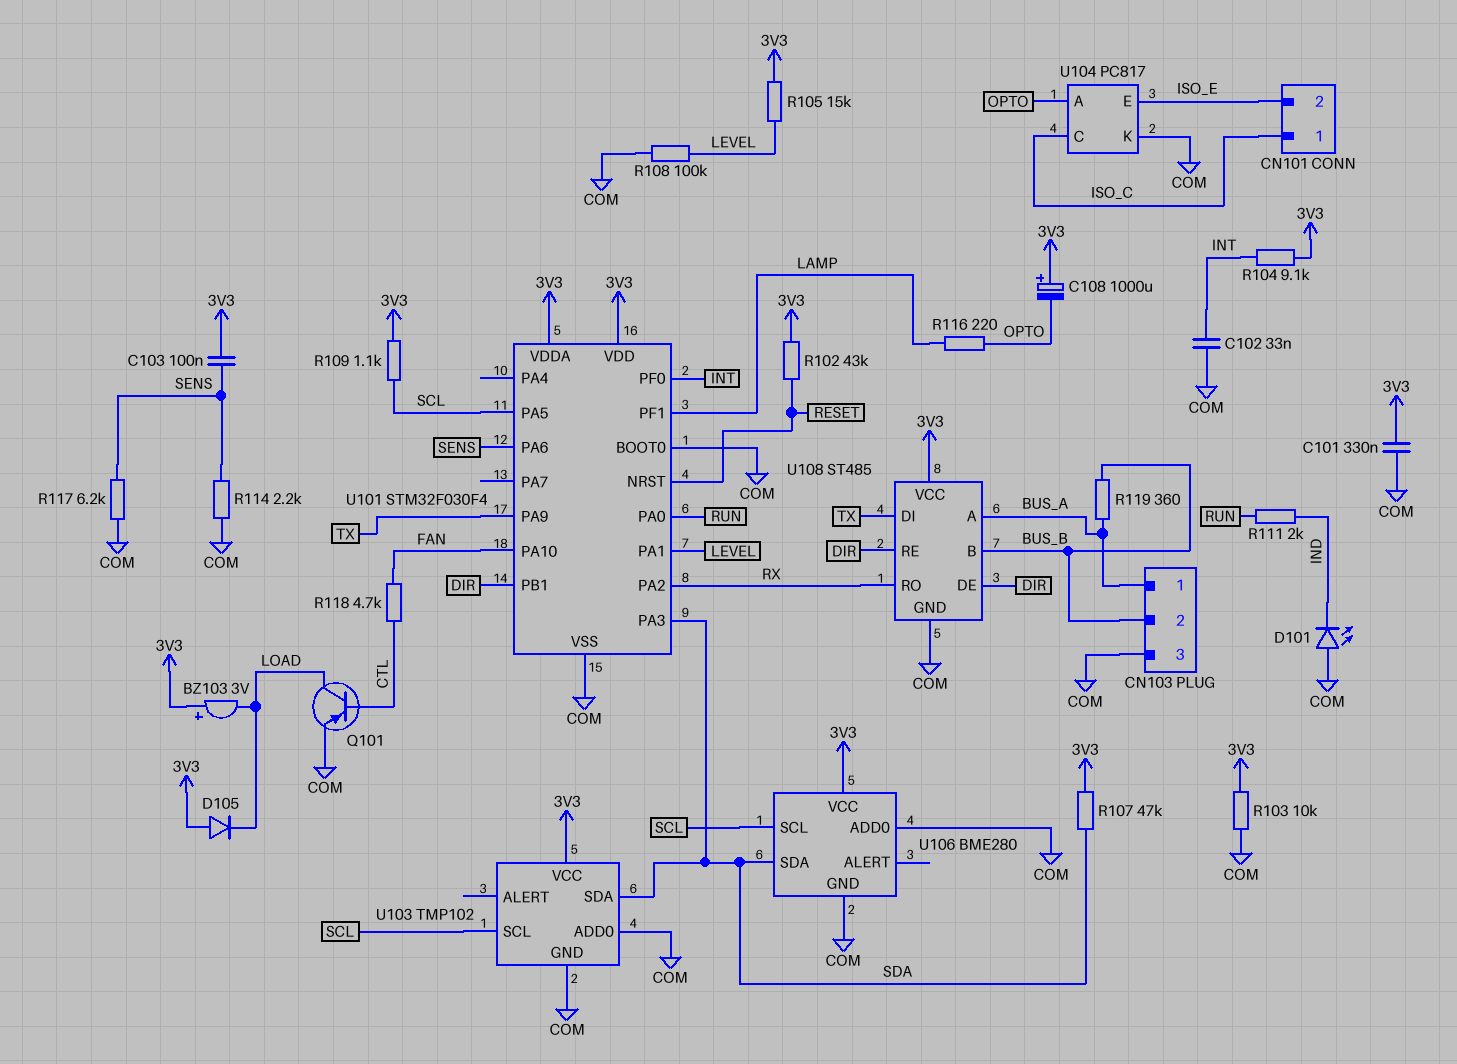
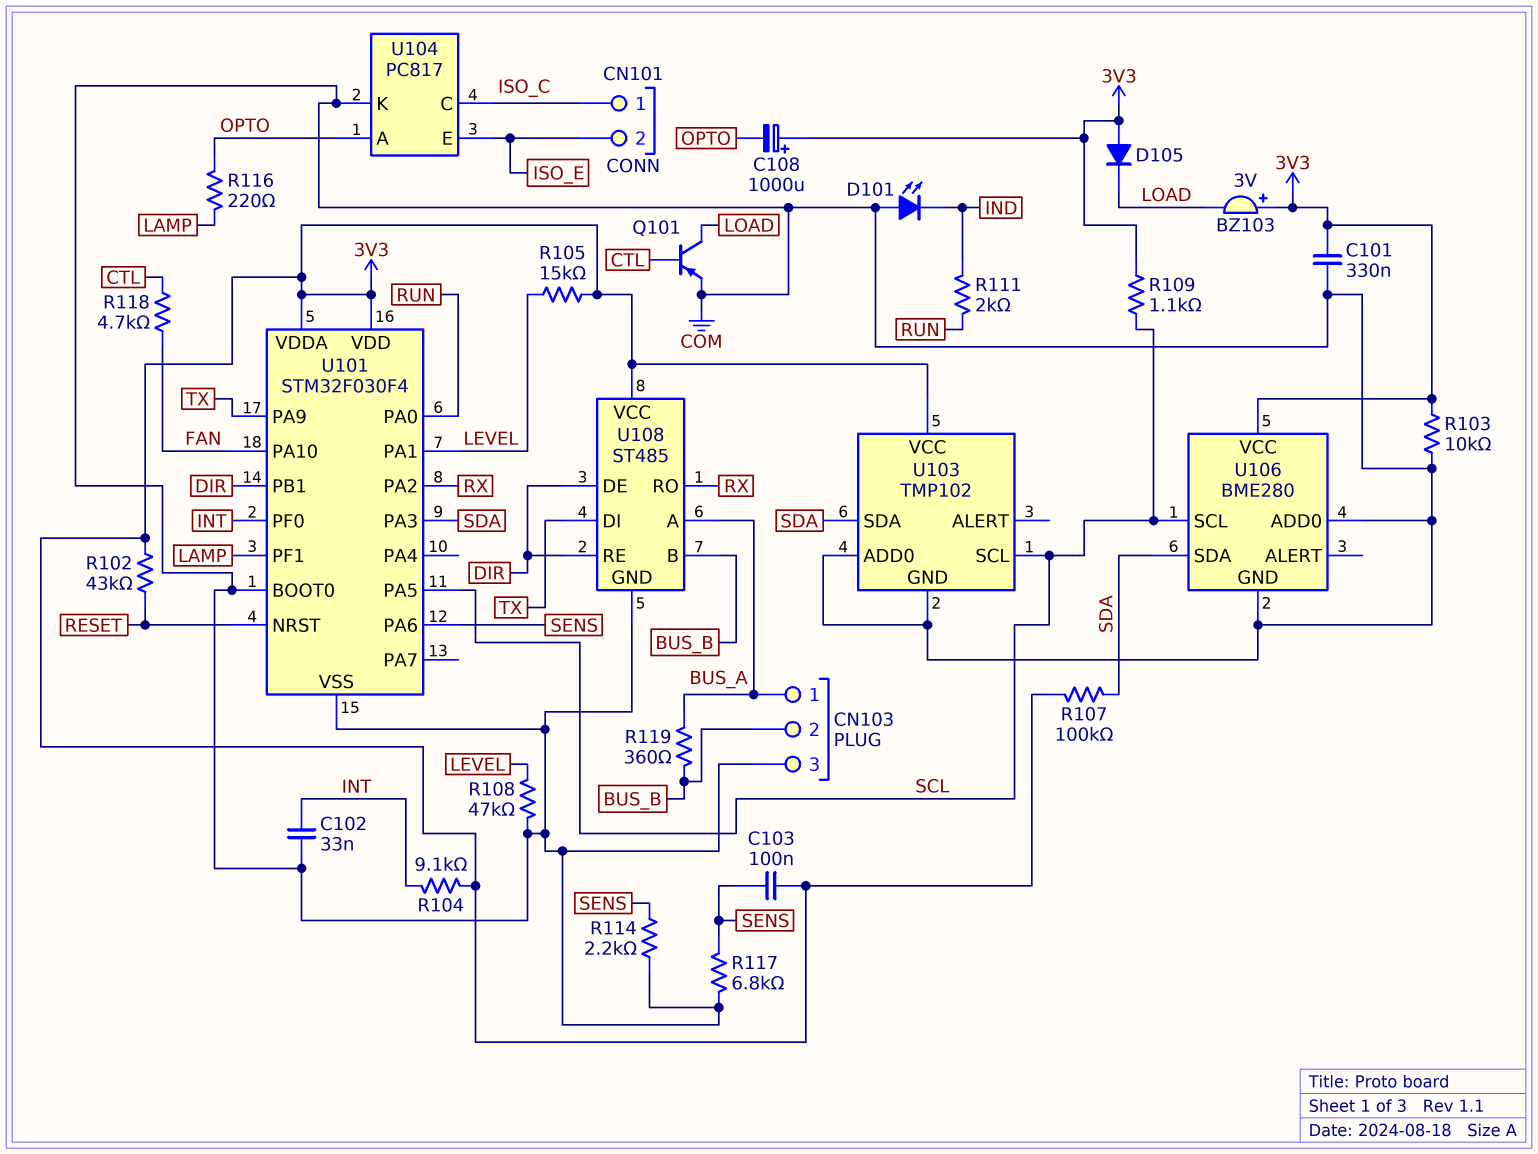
R107: 47k (3V3, SDA) -> 100k (3V3, SDA)
R108: 100k (COM, LEVEL) -> 47k (COM, LEVEL)
R117: 6.2k (COM, SENS) -> 6.8k (COM, SENS)

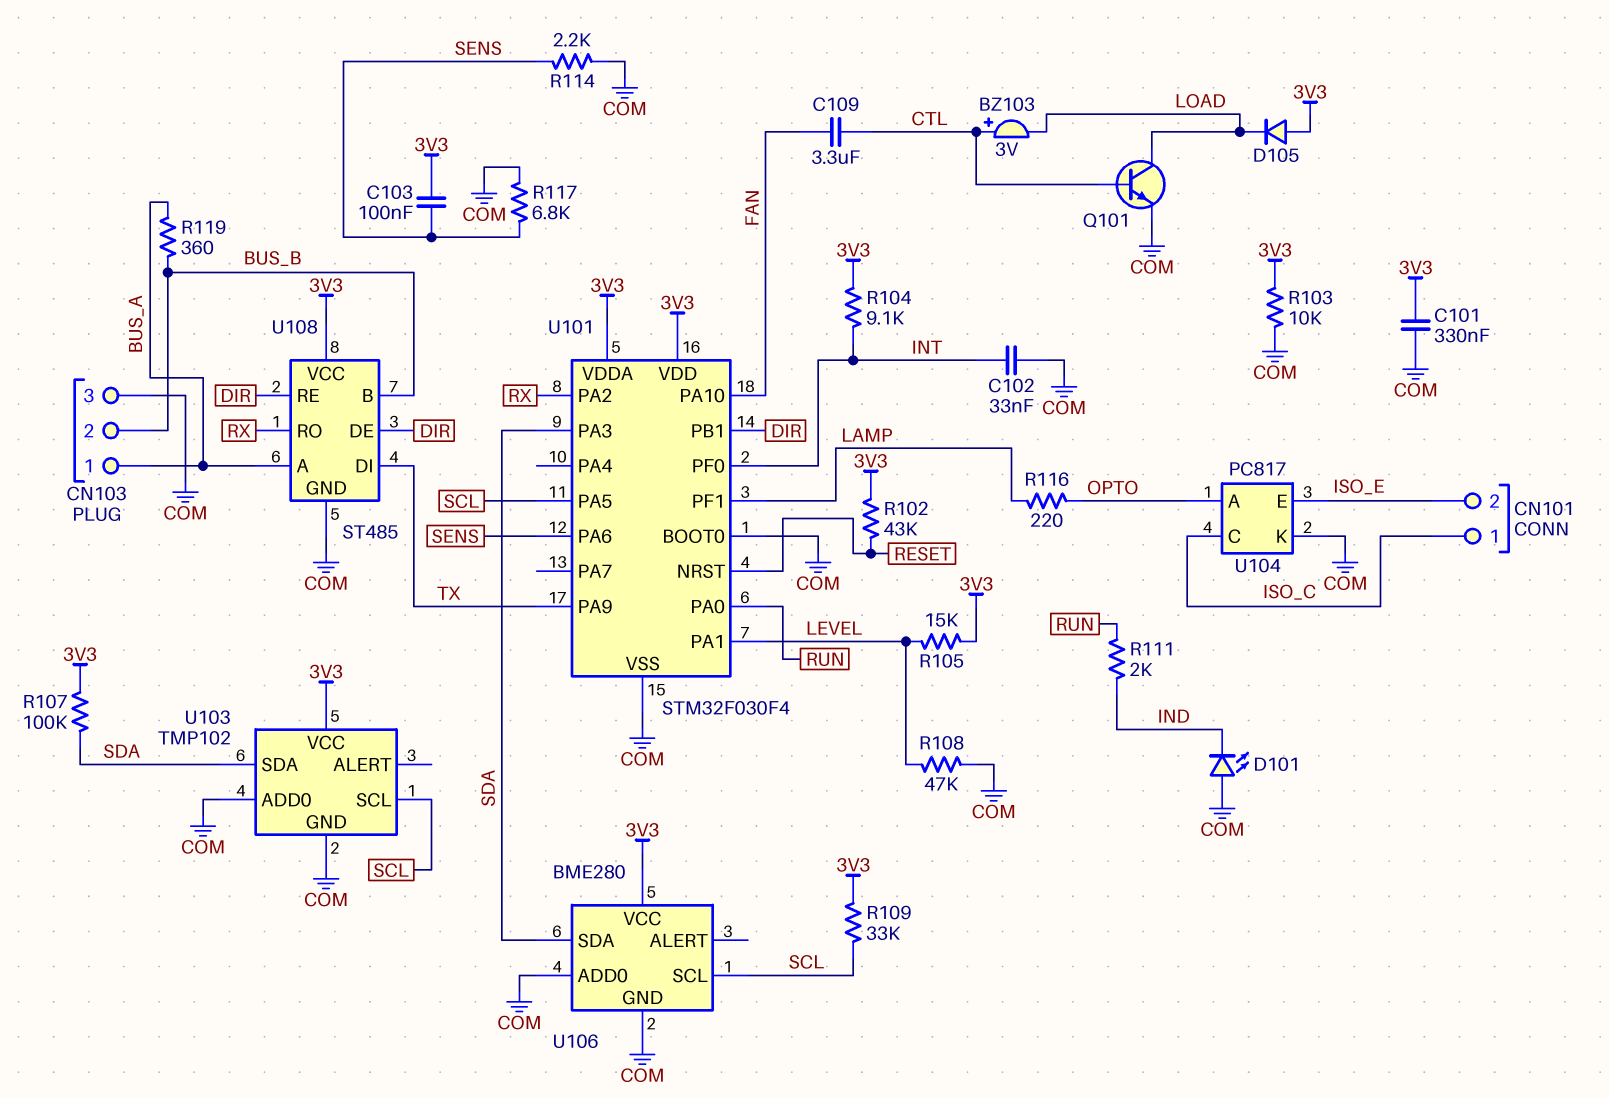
BZ103: buzzer 3V (plus 3V3, minus LOAD) -> buzzer 3V (plus CTL, minus LOAD)
C108: 1000uF (plus 3V3, minus OPTO) -> none
C109: none -> 3.3uF (CTL, FAN)
Q101: PNP (B CTL, C LOAD, E COM) -> NPN (B CTL, C LOAD, E COM)
R109: 1.1k (3V3, SCL) -> 33k (3V3, SCL)
R118: 4.7k (CTL, FAN) -> none

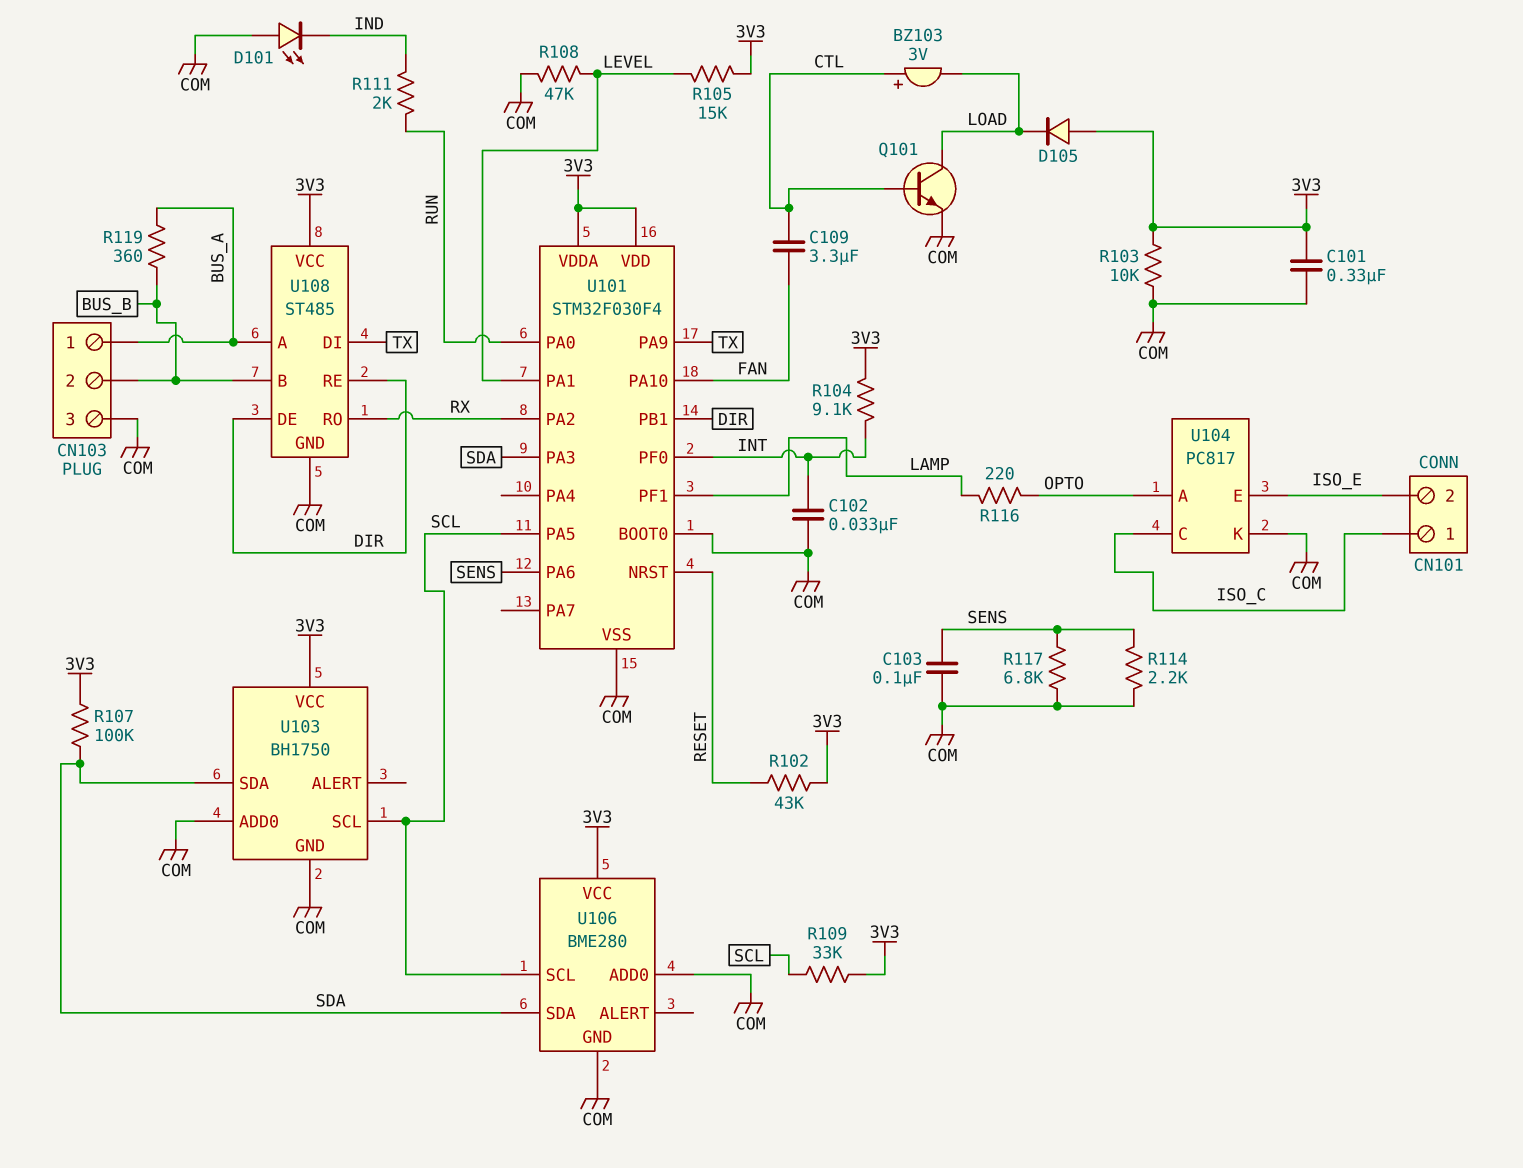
C103: 100nF (3V3, SENS) -> 100nF (COM, SENS)
U103: TMP102 -> BH1750

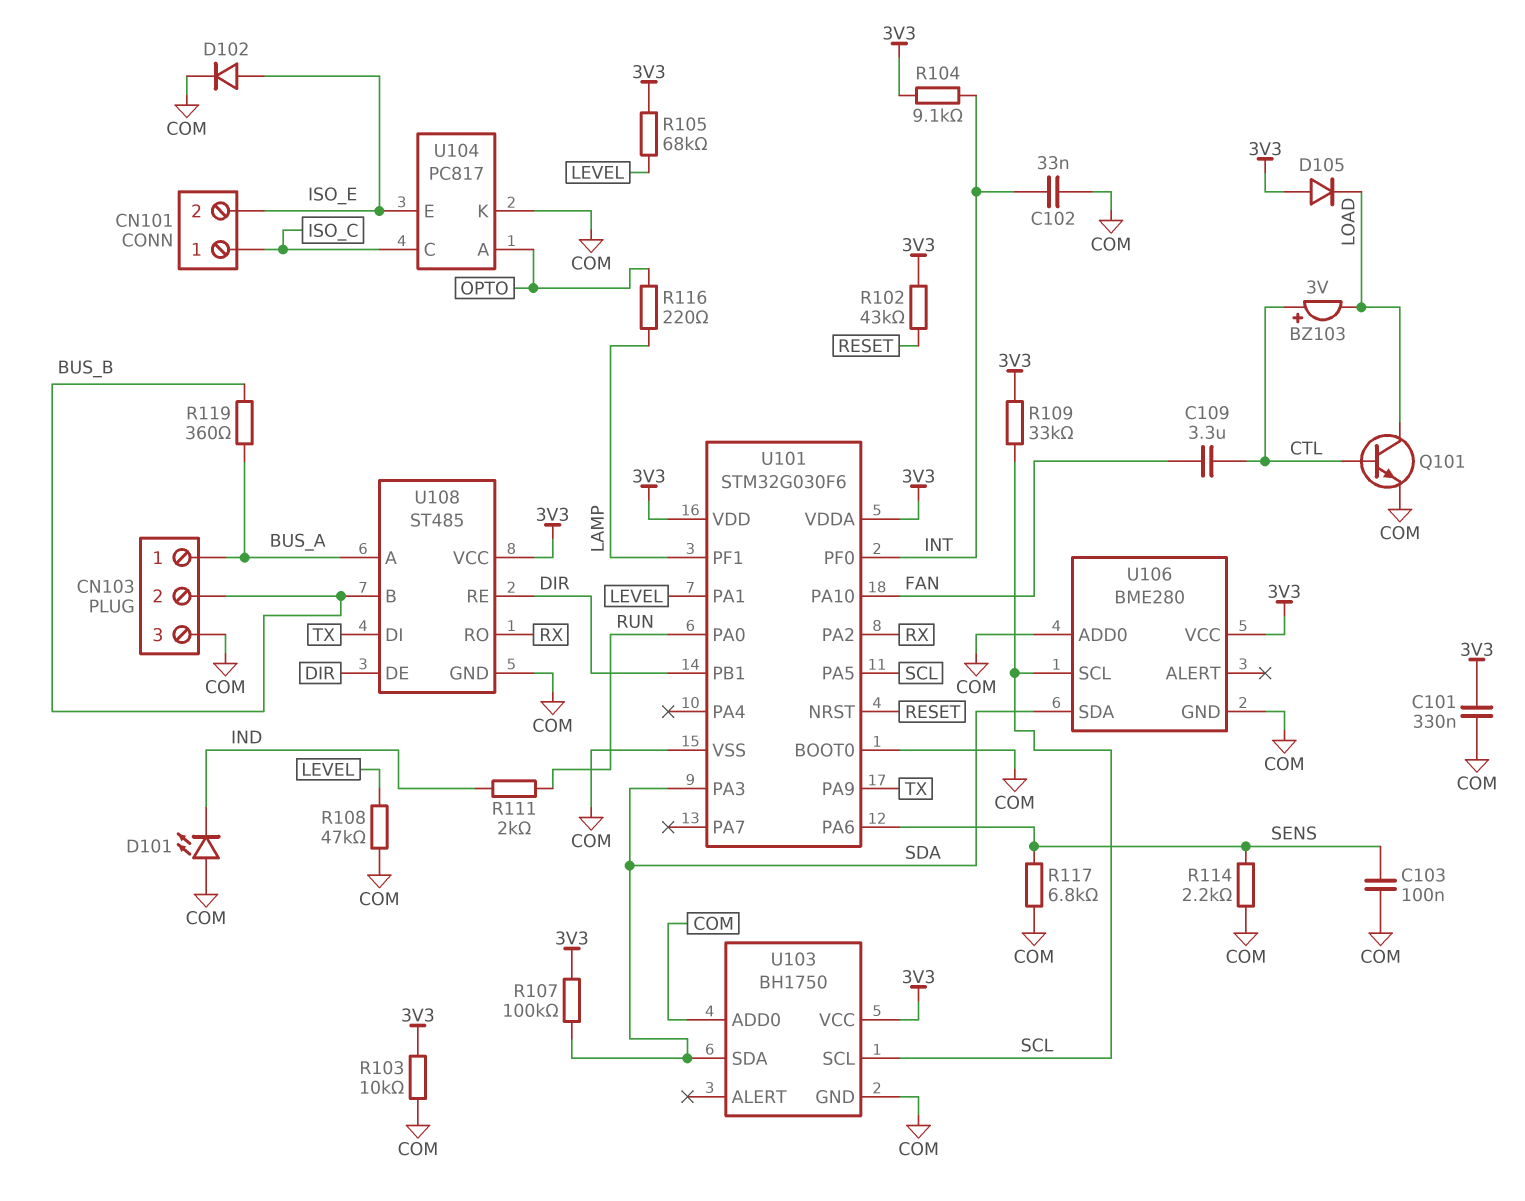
D102: none -> diode (A ISO_E, K COM)
R105: 15k (3V3, LEVEL) -> 68k (3V3, LEVEL)
U101: STM32F030F4 -> STM32G030F6

